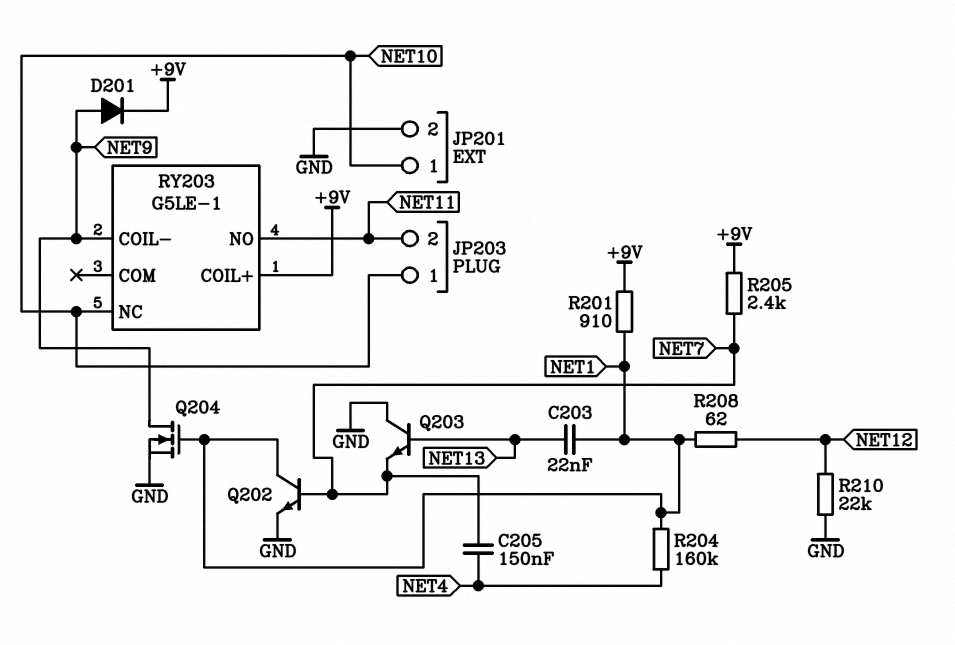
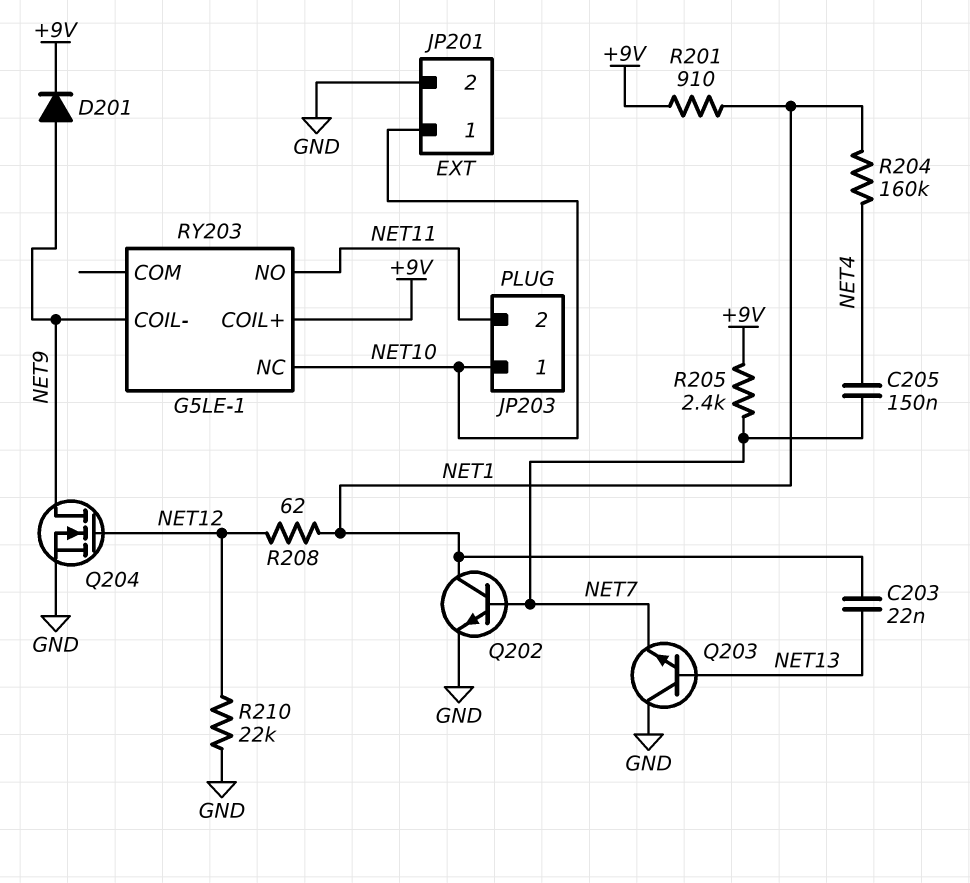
Q204: NMOS (G NET1, D NET9, S GND) -> NMOS (G NET12, D NET9, S GND)

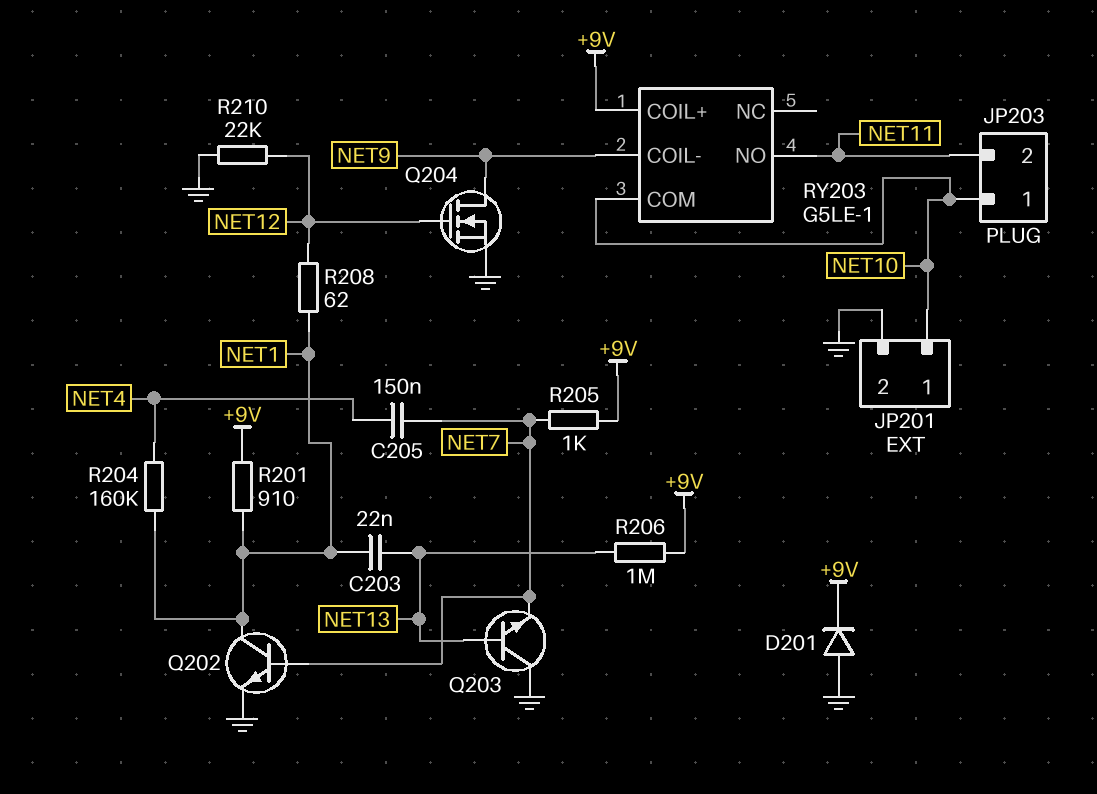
D201: diode (A NET9, K +9V) -> diode (A GND, K +9V)
R205: 2.4k (+9V, NET7) -> 1k (+9V, NET7)
R206: none -> 1M (+9V, NET13)
RY203 pin COM: none -> NET10
RY203 pin NC: NET10 -> none

